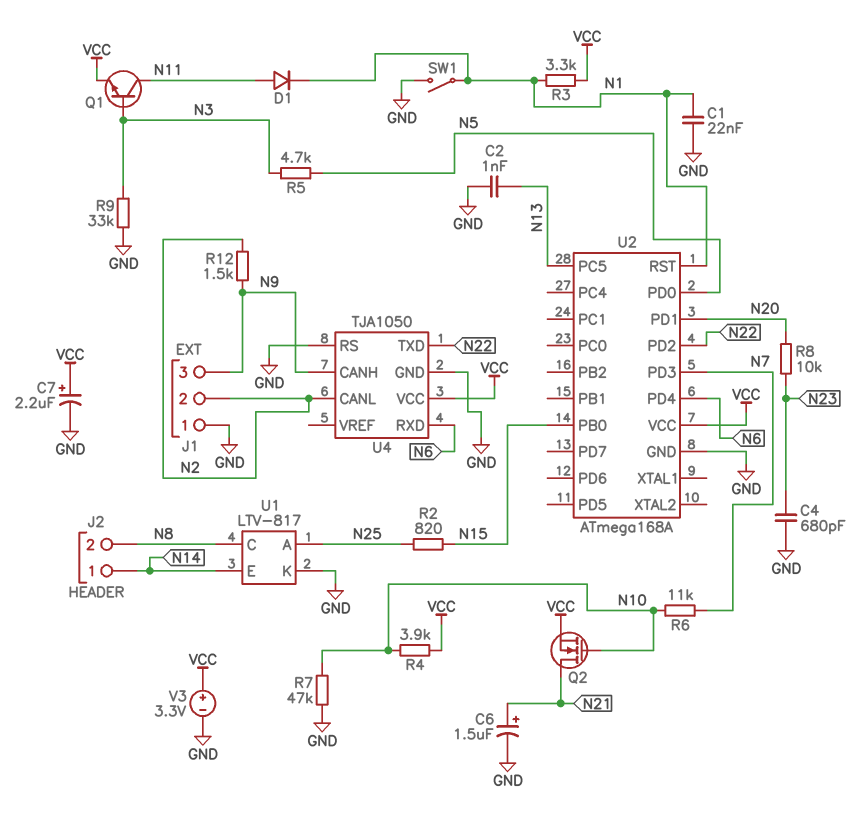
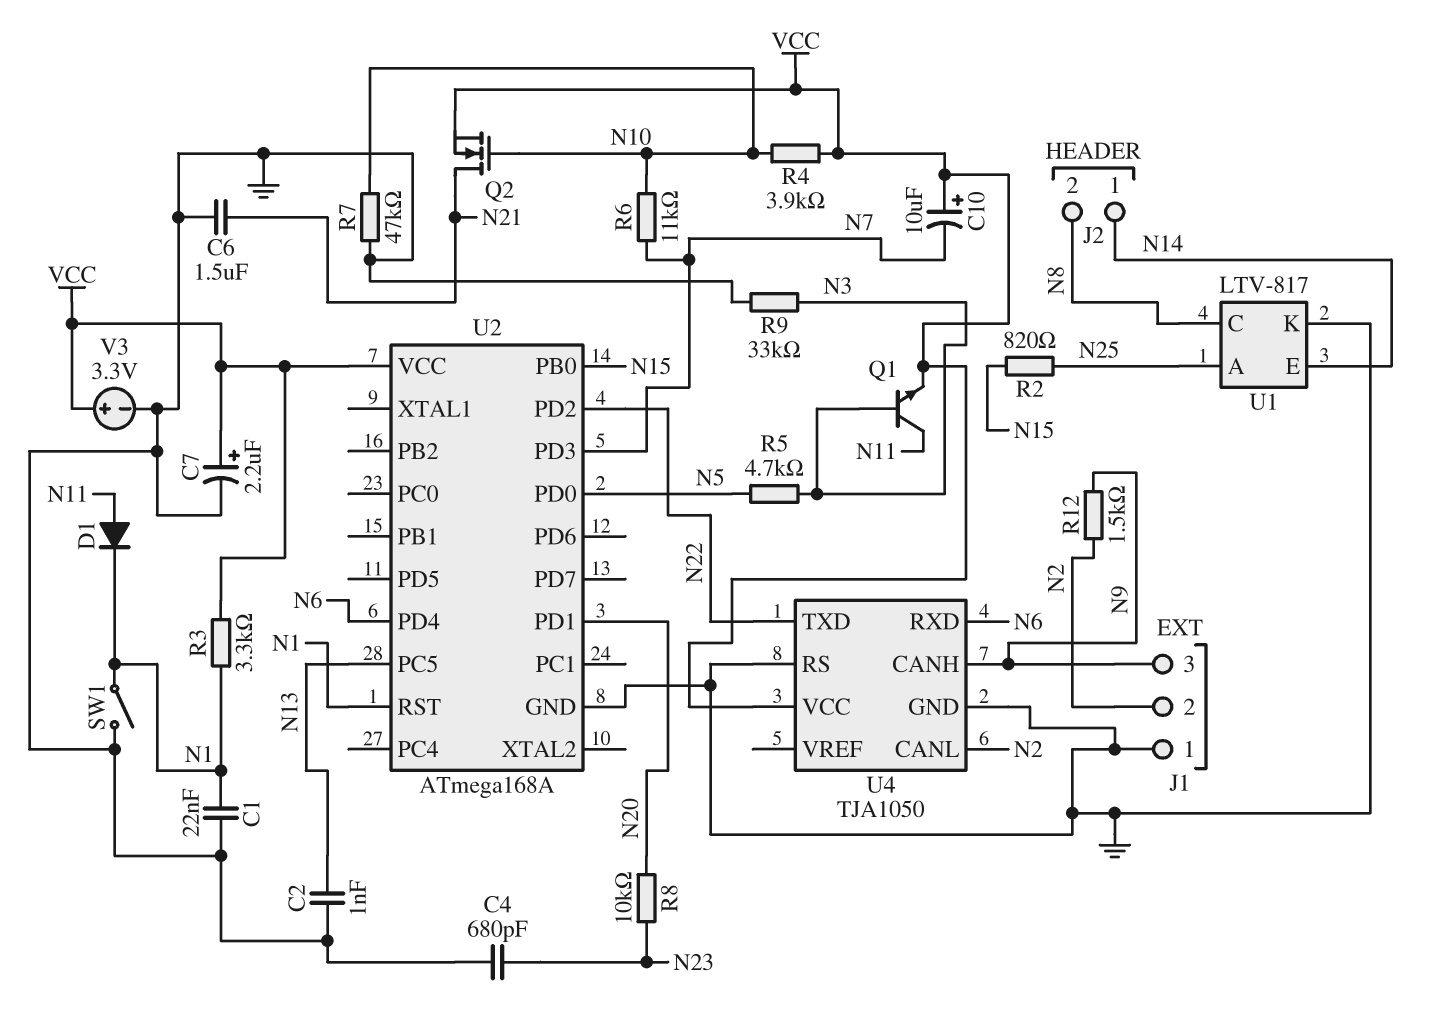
C6: 1.5uF (plus N21, minus GND) -> 1.5uF (GND, N21)
C10: none -> 10uF (plus VCC, minus N7)

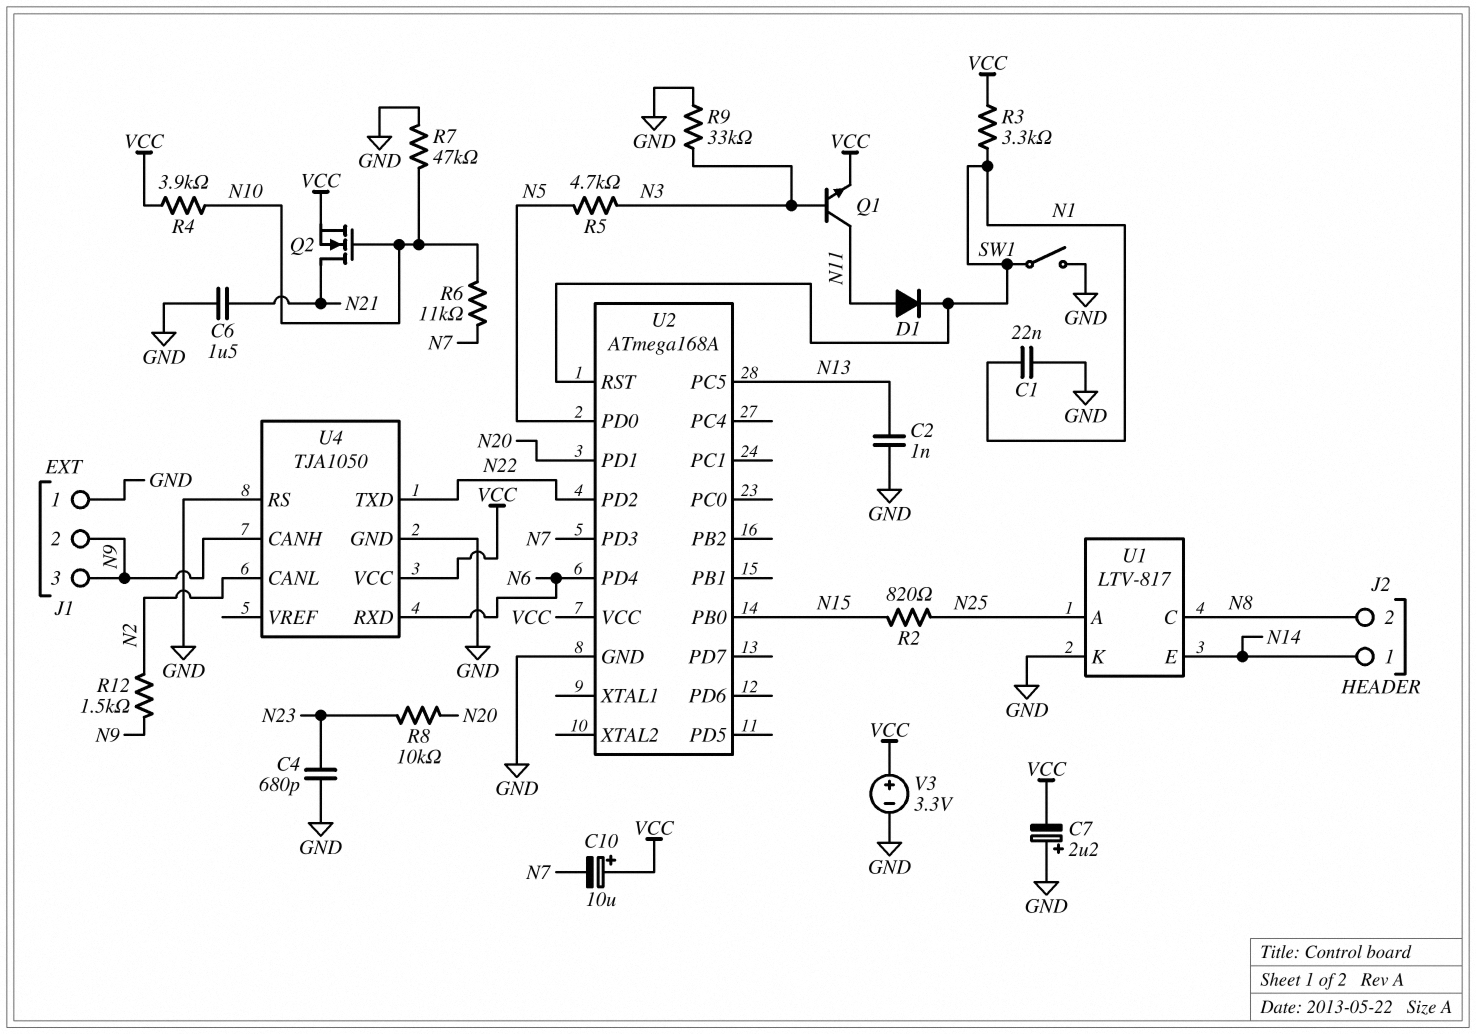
C7: 2.2uF (plus VCC, minus GND) -> 2.2uF (plus GND, minus VCC)
J1 pin 2: N2 -> N9

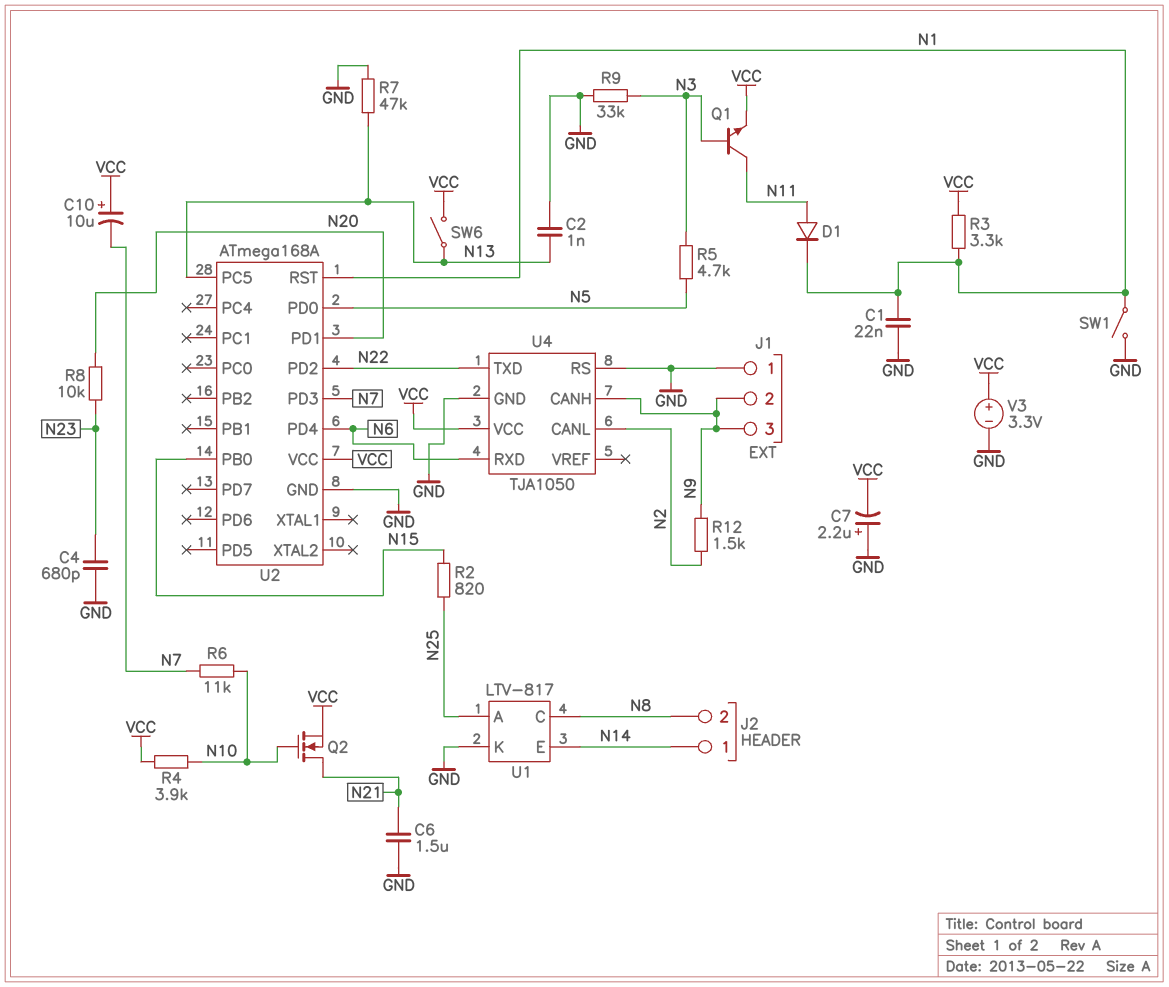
R7: 47k (GND, N10) -> 47k (GND, N13)
SW6: none -> switch (N13, VCC)

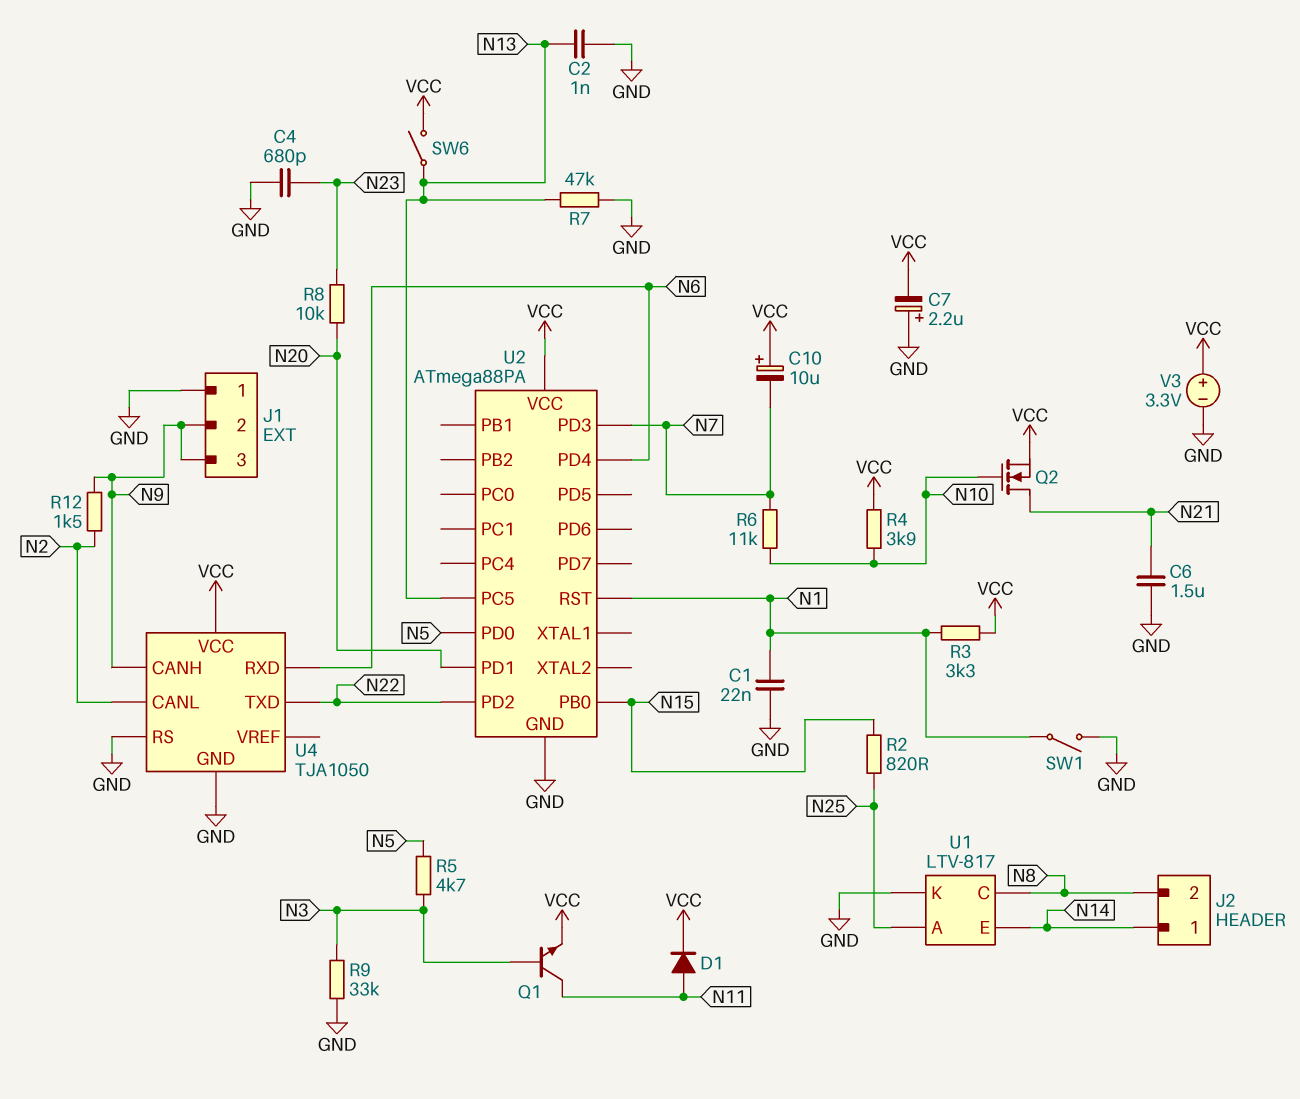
D1: diode (A N11, K N1) -> diode (A N11, K VCC)
U2: ATmega168A -> ATmega88PA

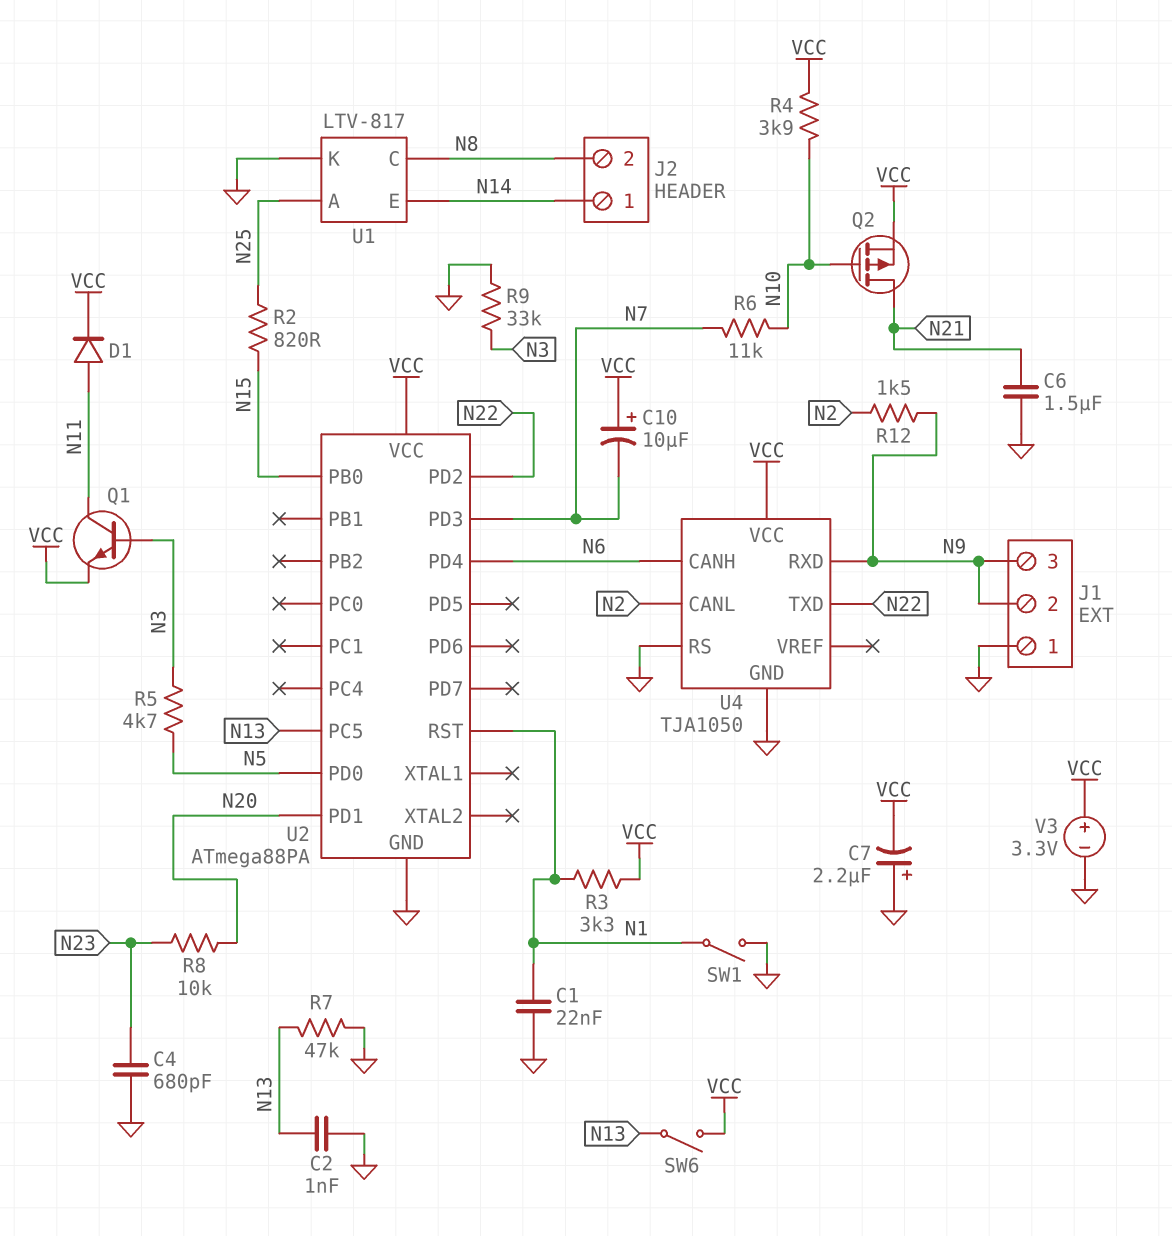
Q2: NMOS (G N10, D N21, S VCC) -> PMOS (G N10, D N21, S VCC)
U4 pin CANH: N9 -> N6
U4 pin RXD: N6 -> N9

